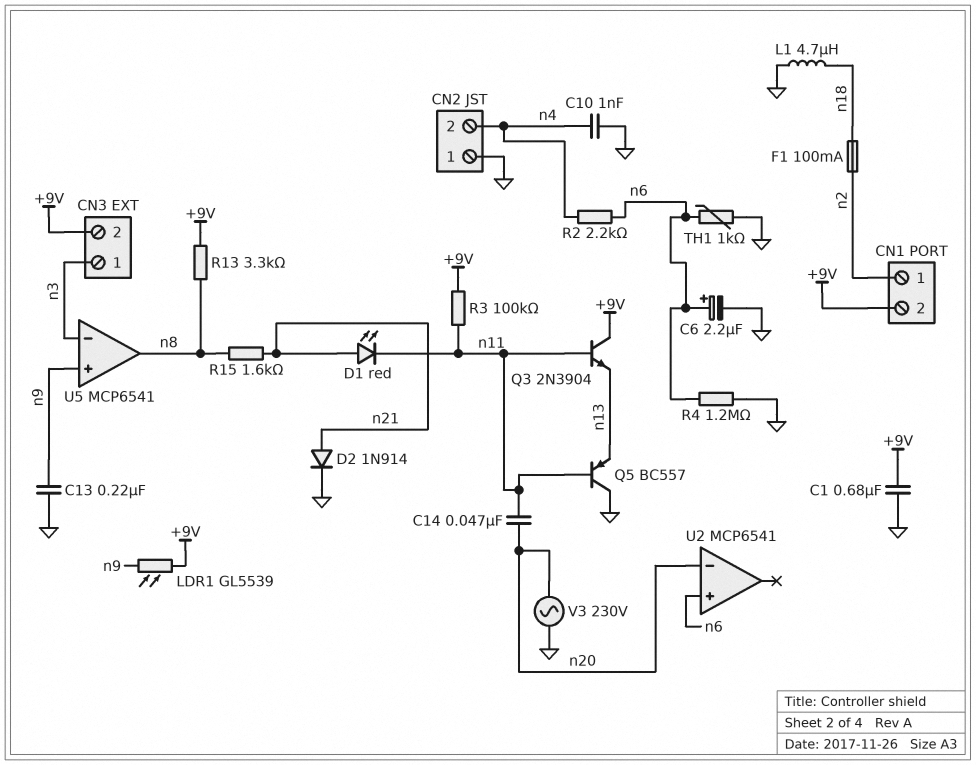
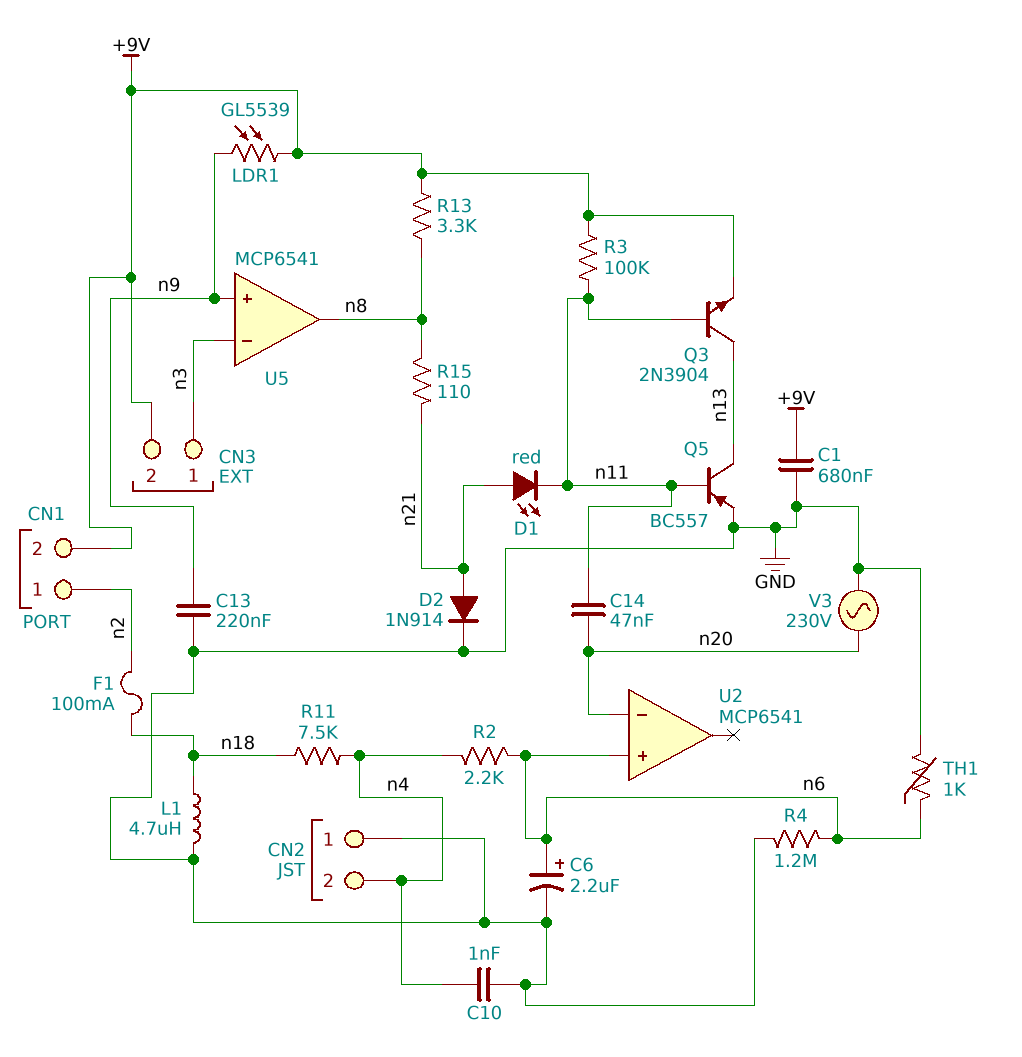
Q3: NPN 2N3904 (B n11, C +9V, E n13) -> NPN 2N3904 (B n11, C n13, E +9V)
Q5: PNP BC557 (B n11, C GND, E n13) -> PNP BC557 (B n11, C n13, E GND)
R11: none -> 7.5k (n4, n18)
R15: 1.6k (n8, n21) -> 110 (n8, n21)

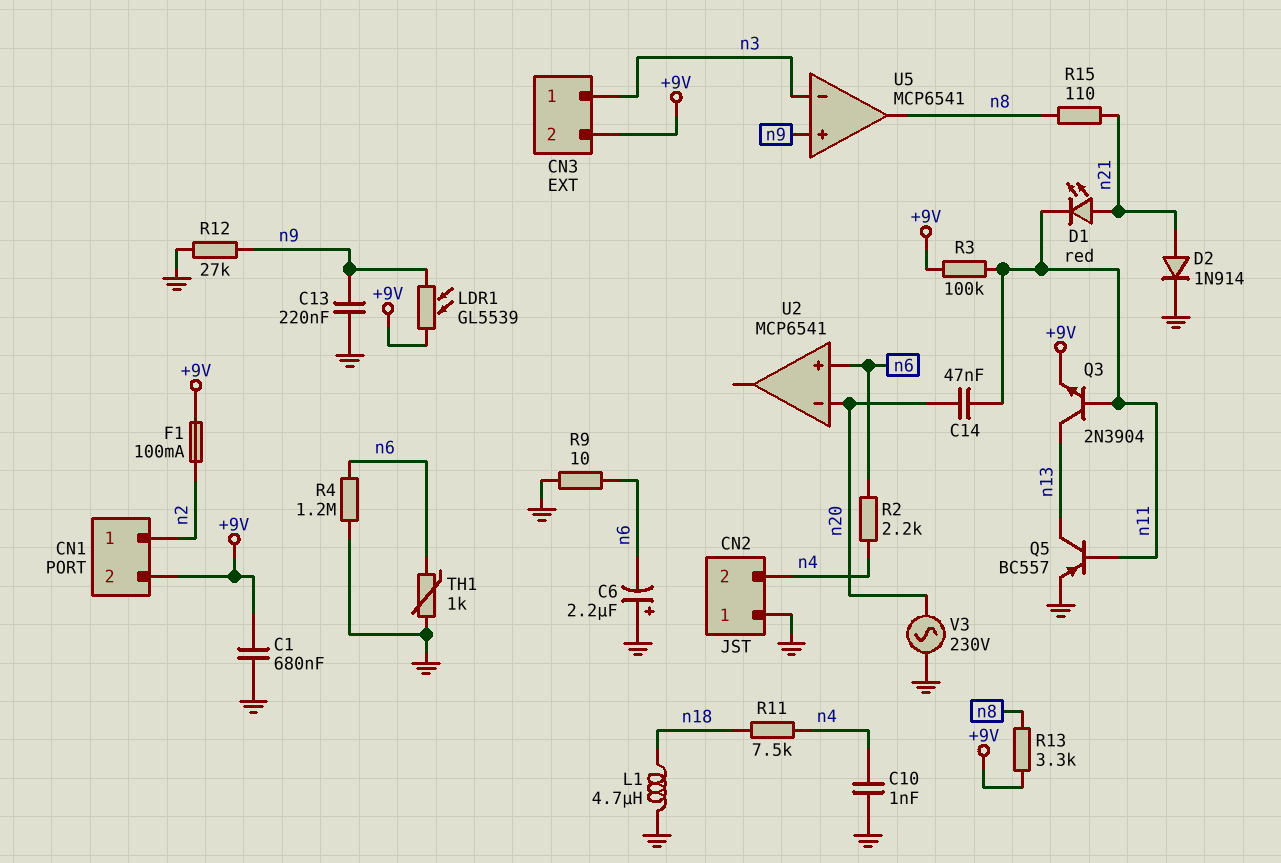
C6: 2.2uF (plus n6, minus GND) -> 2.2uF (plus GND, minus n6)
F1: 100mA (n2, n18) -> 100mA (+9V, n2)
R9: none -> 10 (GND, n6)
R12: none -> 27k (GND, n9)

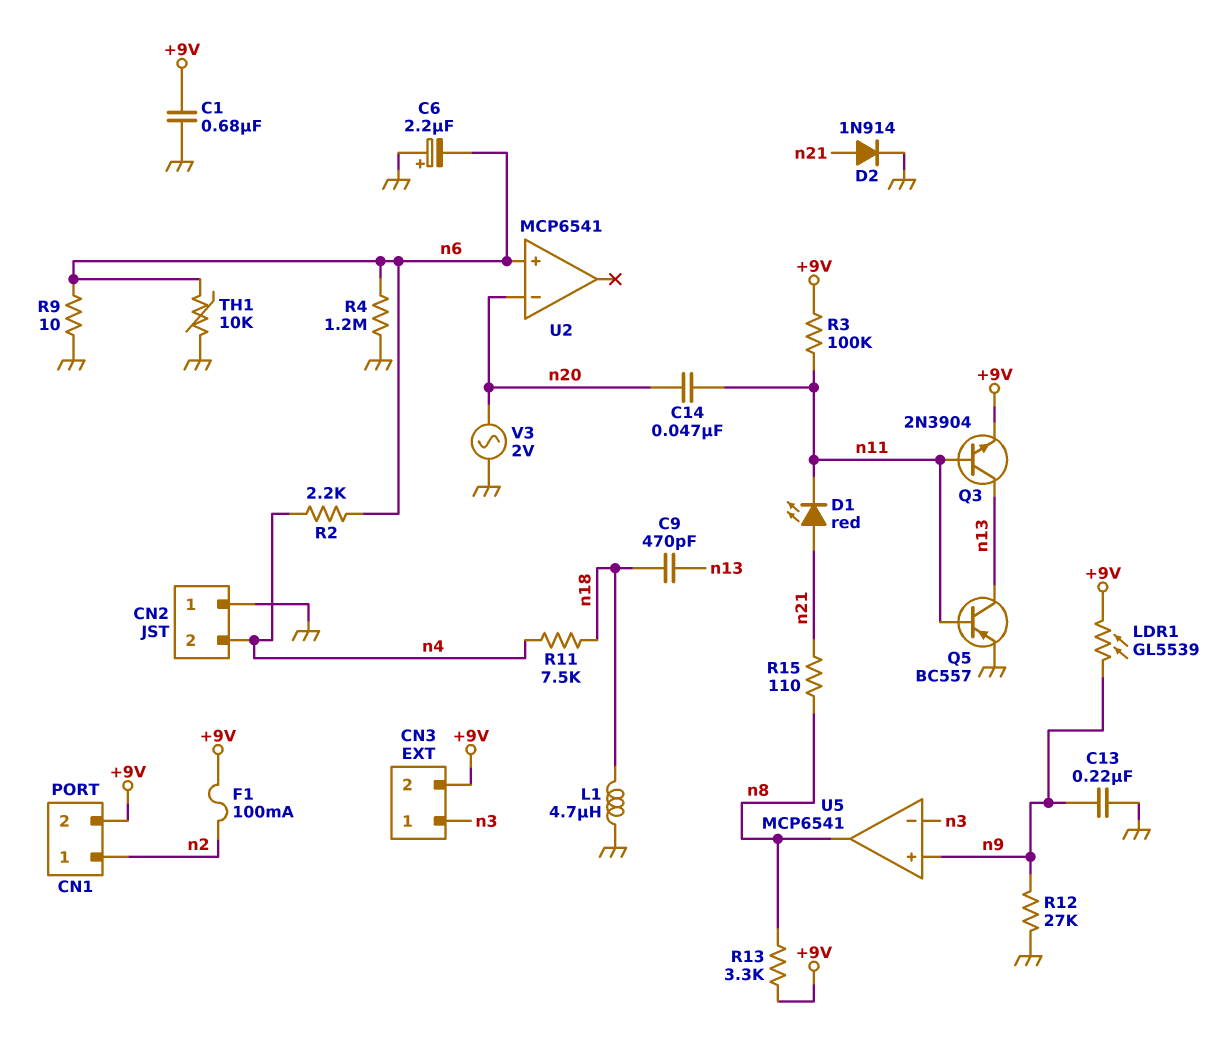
C9: none -> 470pF (n13, n18)
C10: 1nF (GND, n4) -> none
TH1: 1k (GND, n6) -> 10k (GND, n6)
V3: AC 230V (GND, n20) -> AC 2V (GND, n20)

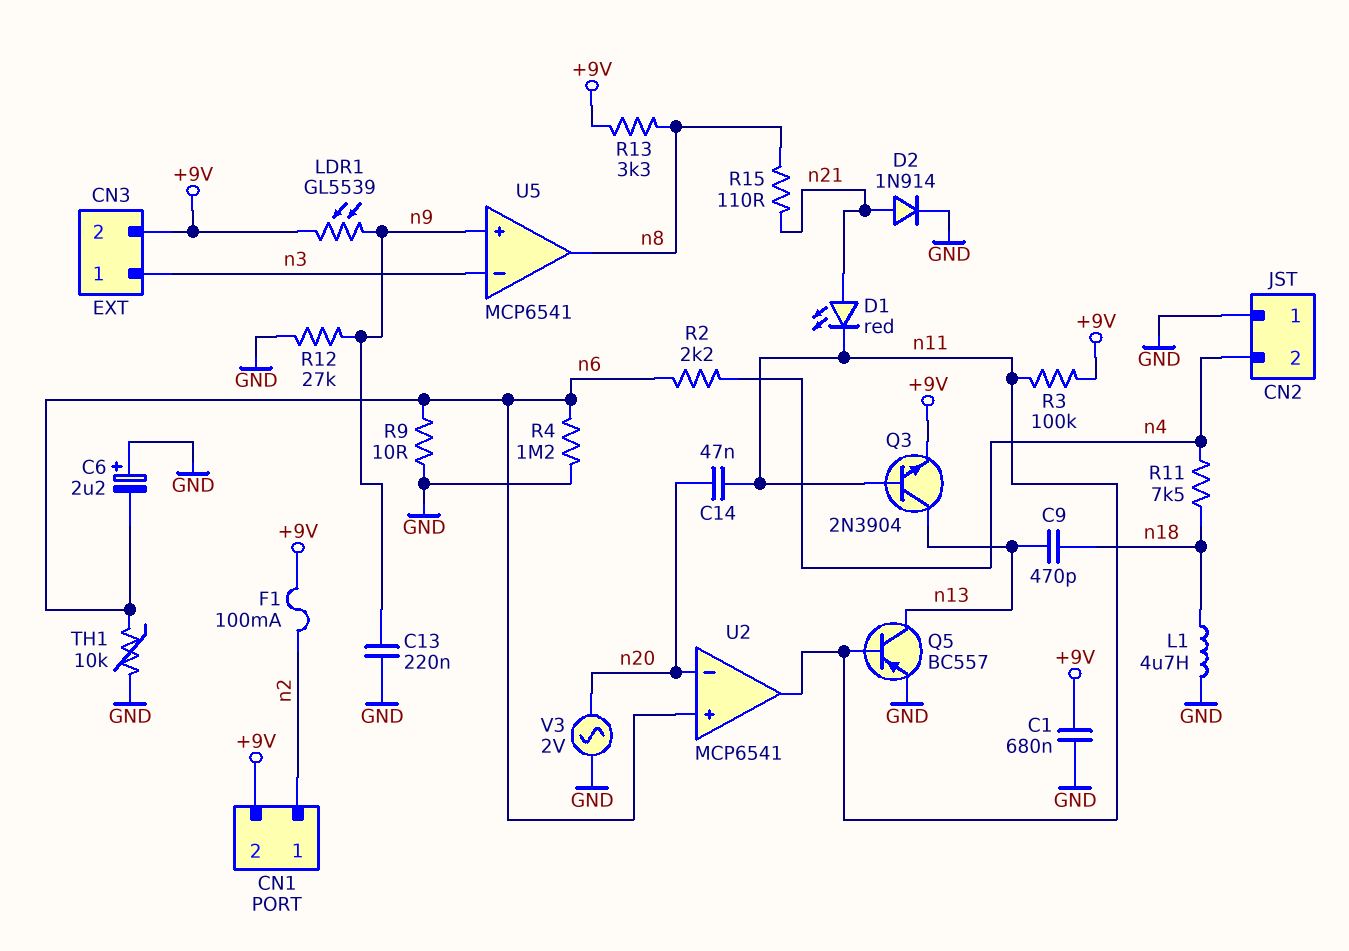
U2 pin out: none -> n11

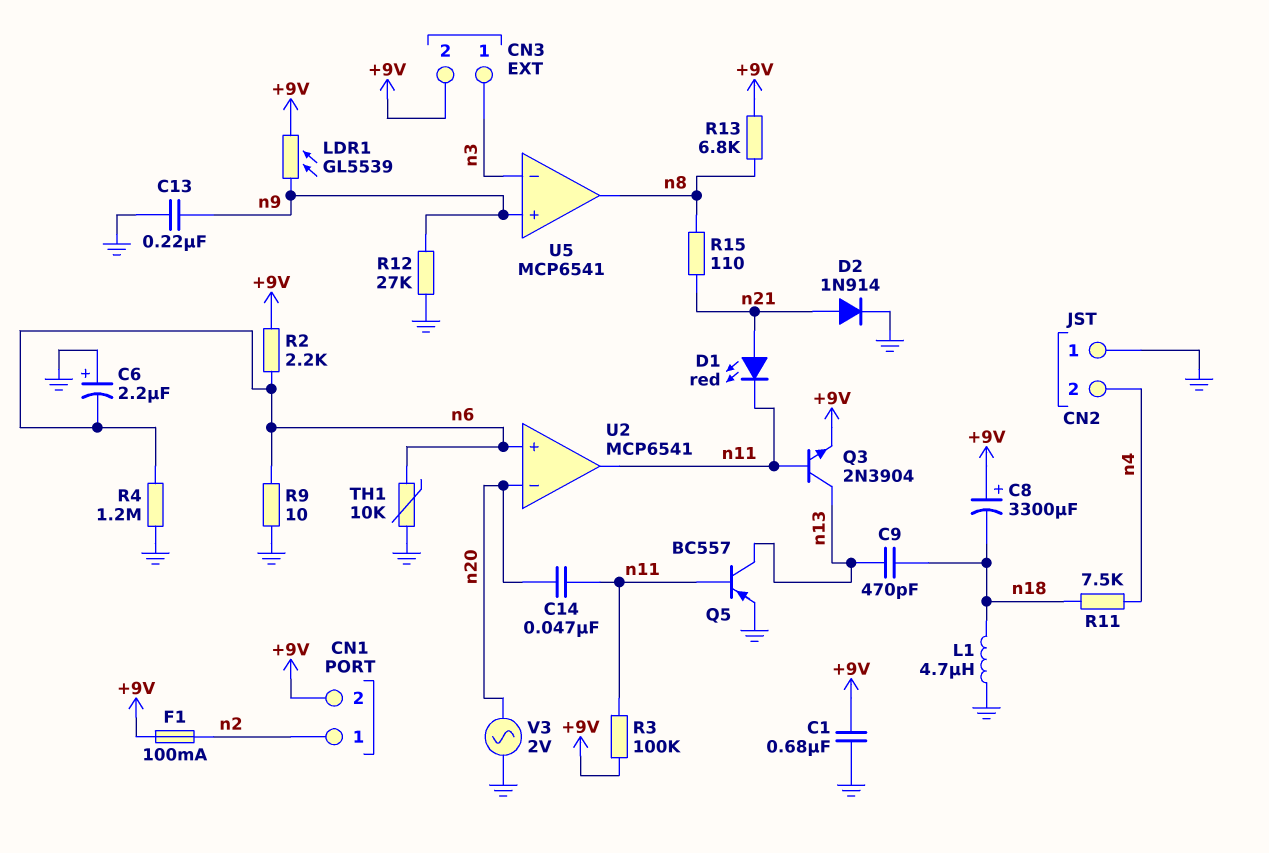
C8: none -> 3300uF (plus +9V, minus n18)
R2: 2.2k (n4, n6) -> 2.2k (+9V, n6)
R13: 3.3k (+9V, n8) -> 6.8k (+9V, n8)

